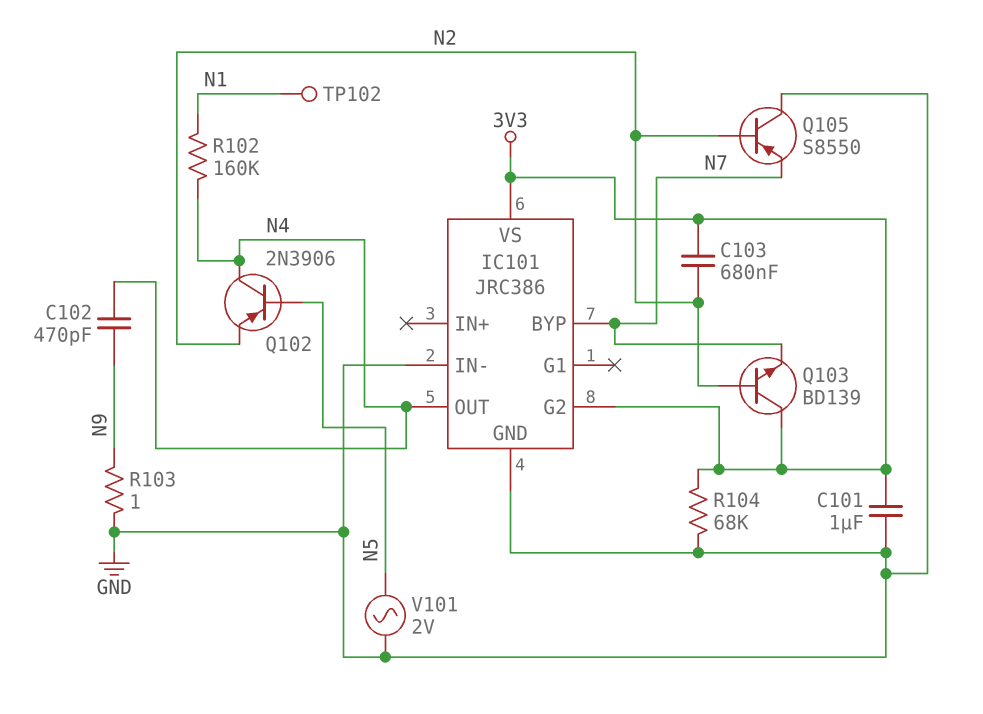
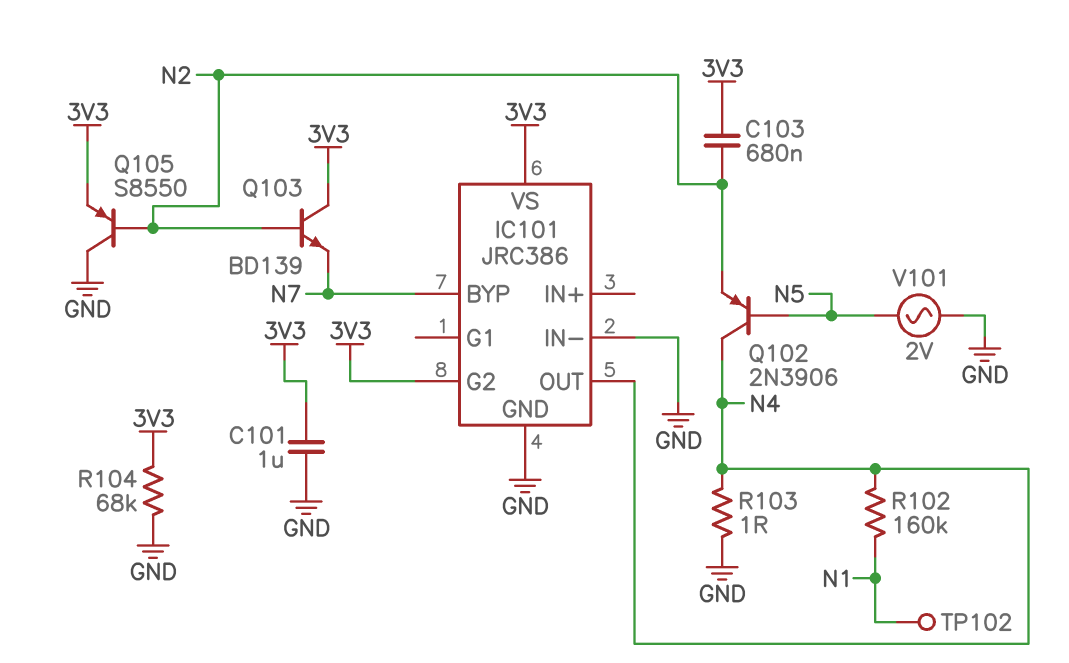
C102: 470pF (N4, N9) -> none
Q105: PNP S8550 (B N2, C GND, E N7) -> PNP S8550 (B N2, C GND, E 3V3)
R103: 1 (GND, N9) -> 1 (GND, N4)

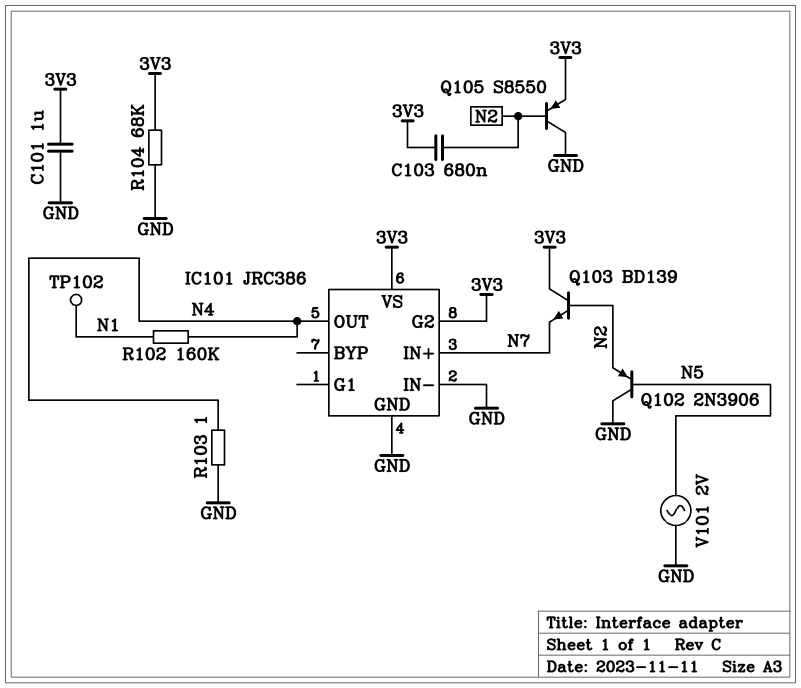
IC101 pin BYP: N7 -> none
IC101 pin IN+: none -> N7
Q102: PNP 2N3906 (B N5, C N4, E N2) -> PNP 2N3906 (B N5, C GND, E N2)

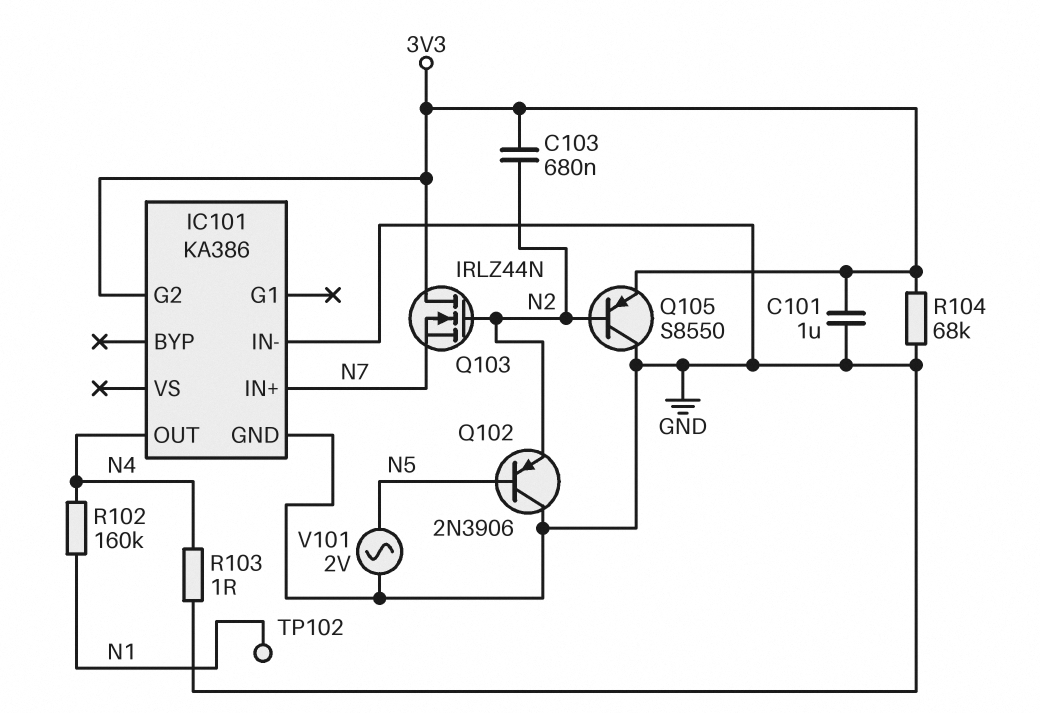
IC101: JRC386 -> KA386
IC101 pin VS: 3V3 -> none
Q103: NPN BD139 (B N2, C 3V3, E N7) -> NMOS IRLZ44N (G N2, D 3V3, S N7)

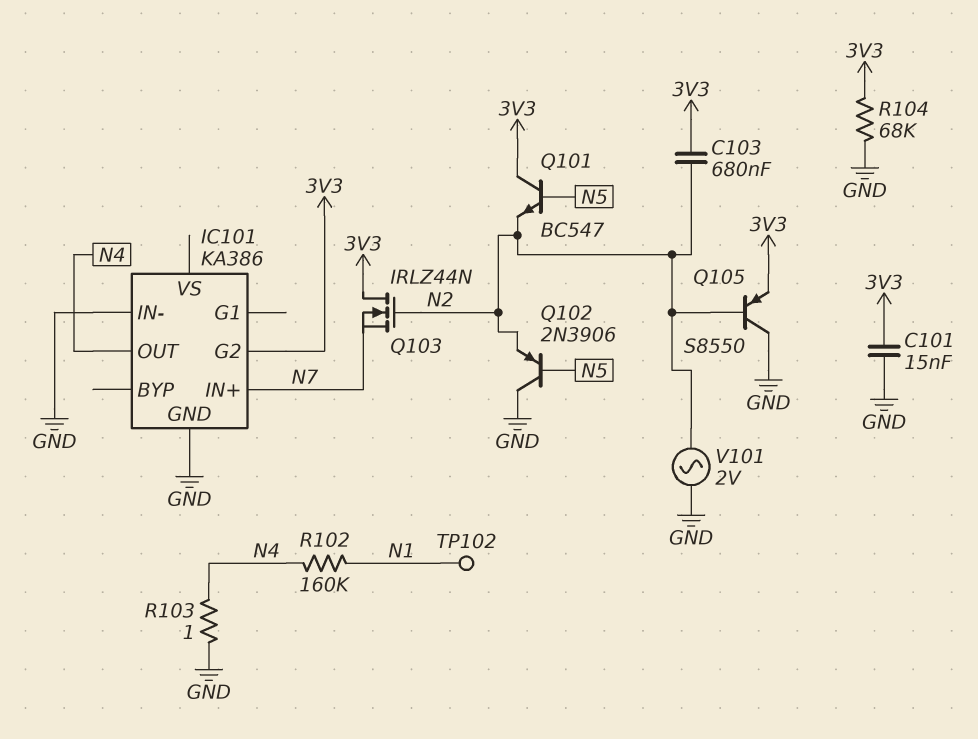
C101: 1uF (3V3, GND) -> 15nF (3V3, GND)
Q101: none -> NPN BC547 (B N5, C 3V3, E N2)
V101: AC 2V (GND, N5) -> AC 2V (GND, N2)

